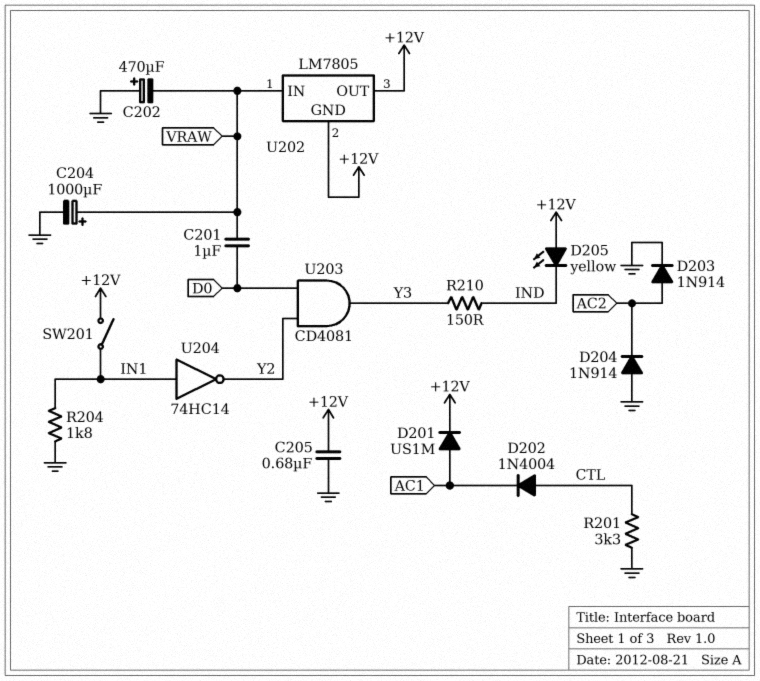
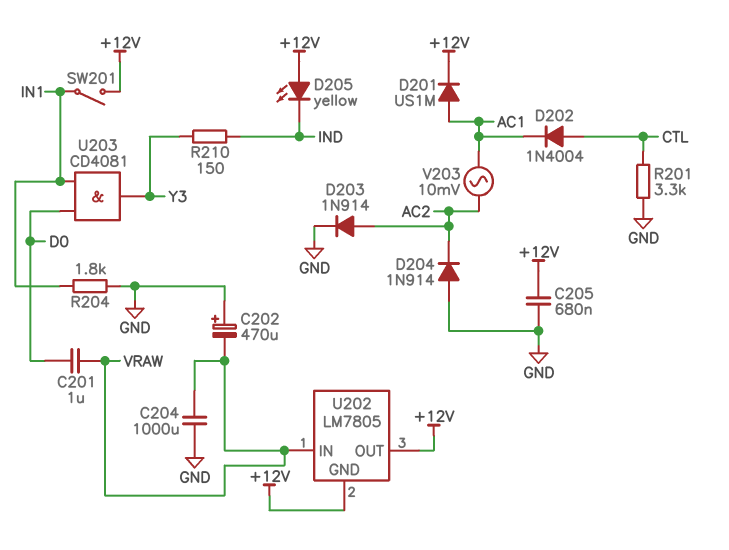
C204: 1000uF (plus VRAW, minus GND) -> 1000uF (GND, VRAW)
U203: AND CD4081 (in D0, in Y2, out Y3) -> AND CD4081 (in D0, in IN1, out Y3)
U204: NOT 74HC14 (in IN1, out Y2) -> none
V203: none -> AC 10mV (AC1, AC2)

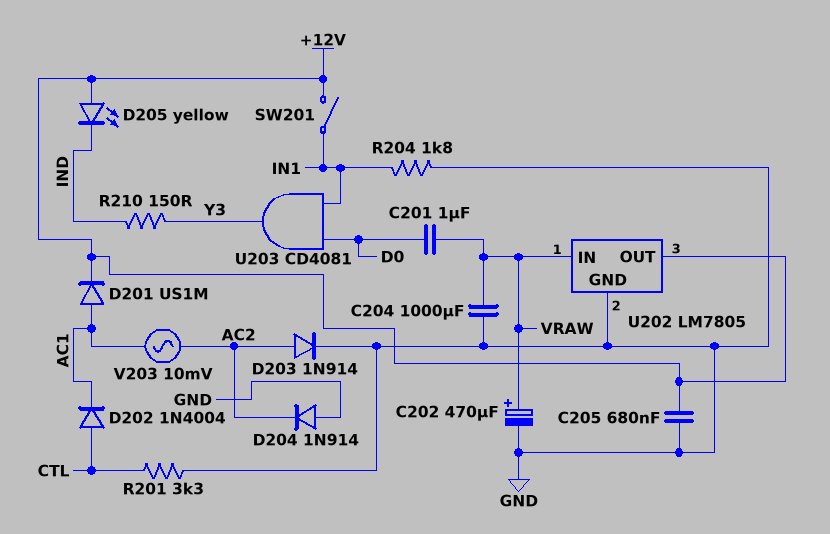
C202: 470uF (plus GND, minus VRAW) -> 470uF (plus VRAW, minus GND)
U202 pin GND: +12V -> GND

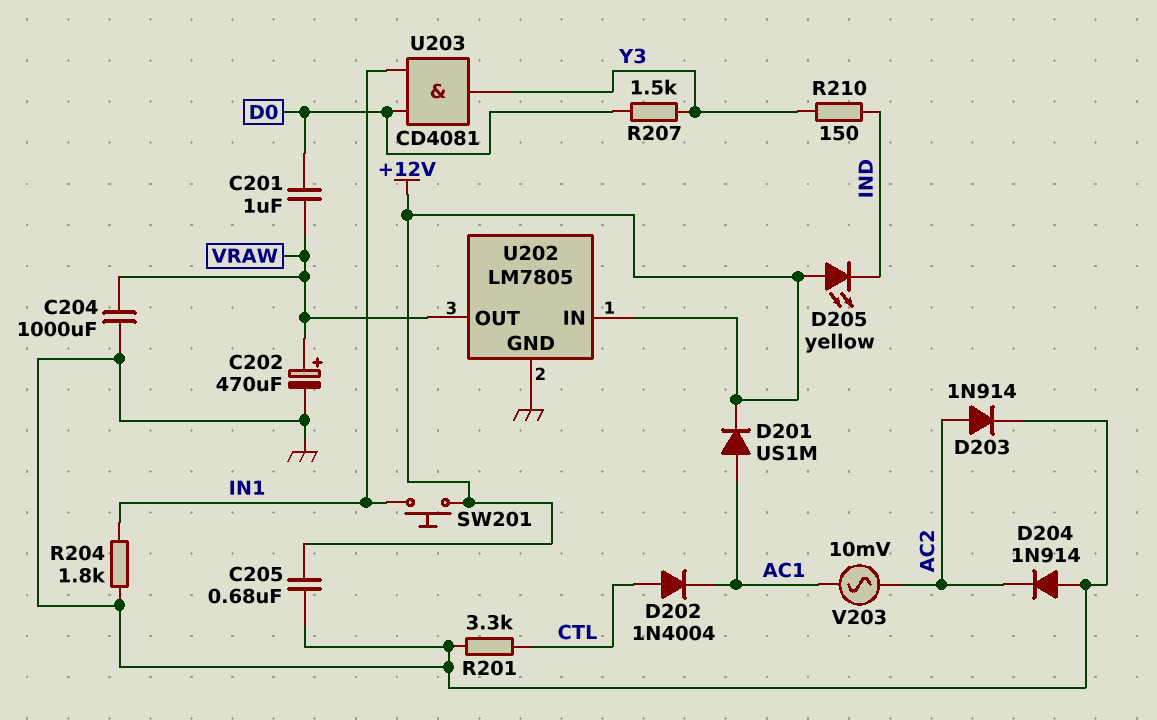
R207: none -> 1.5k (D0, Y3)
SW201: switch (+12V, IN1) -> button (+12V, IN1)
U202 pin IN: VRAW -> +12V
U202 pin OUT: +12V -> VRAW

